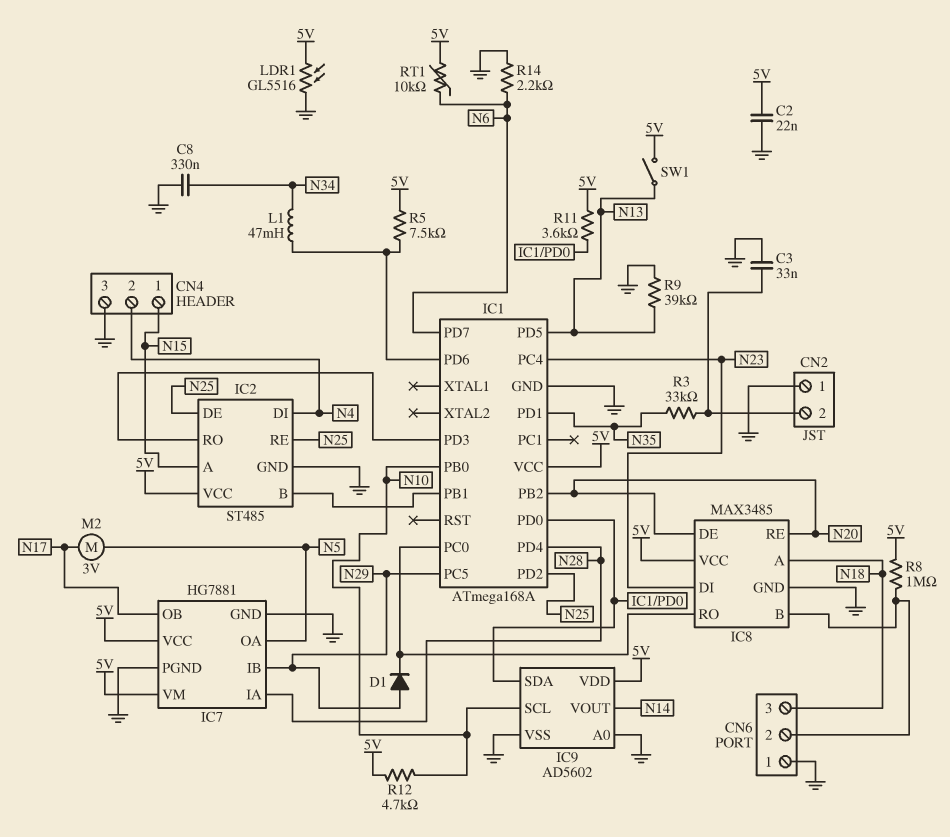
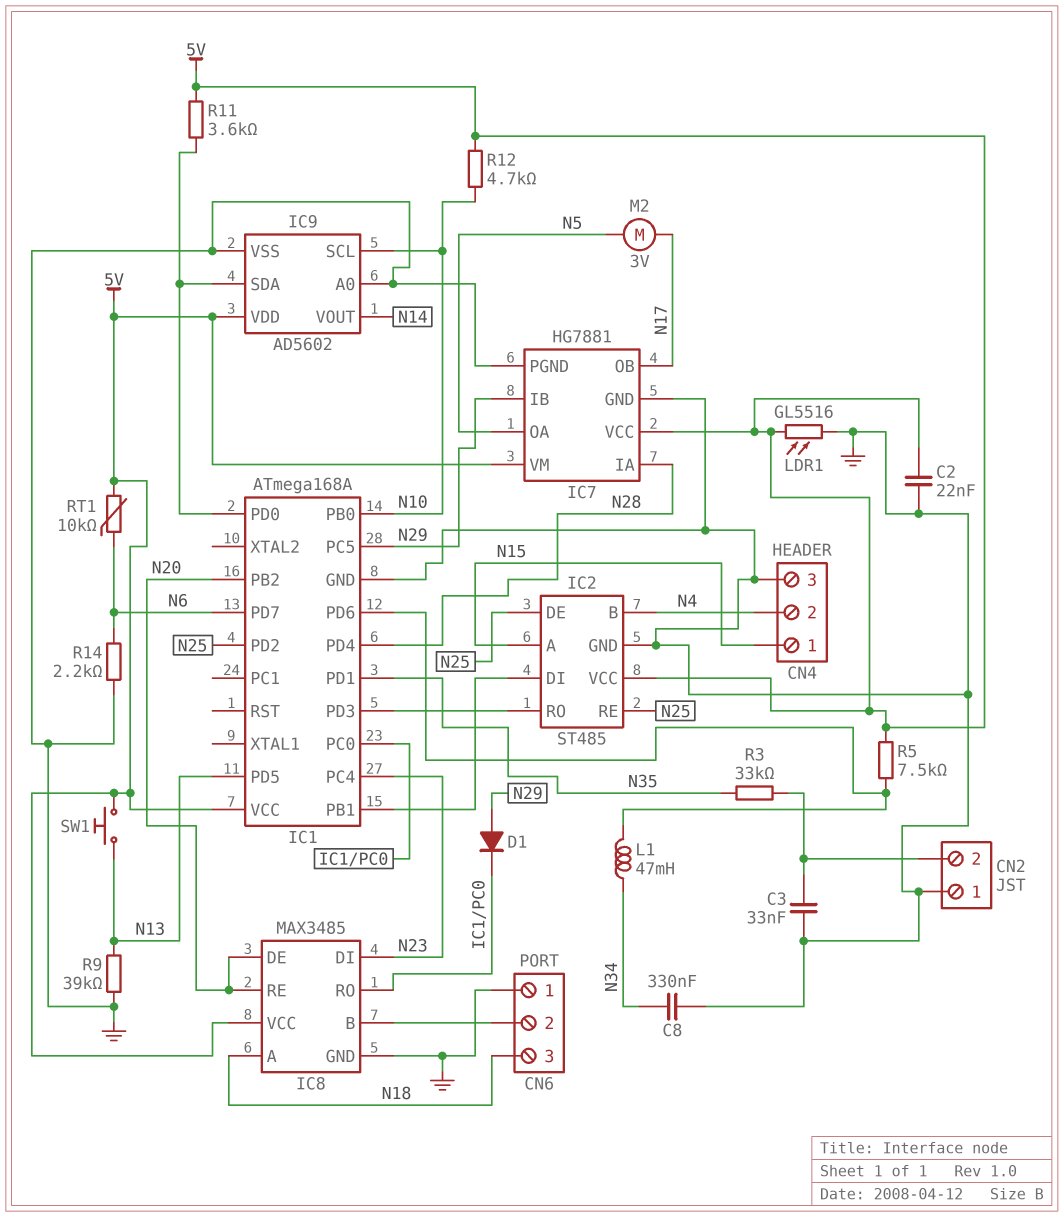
IC2 pin B: IC1/PB1 -> N4
IC2 pin DI: N4 -> IC1/PB1
R8: 1M (5V, CN6/2) -> none
SW1: switch (5V, N13) -> button (5V, N13)

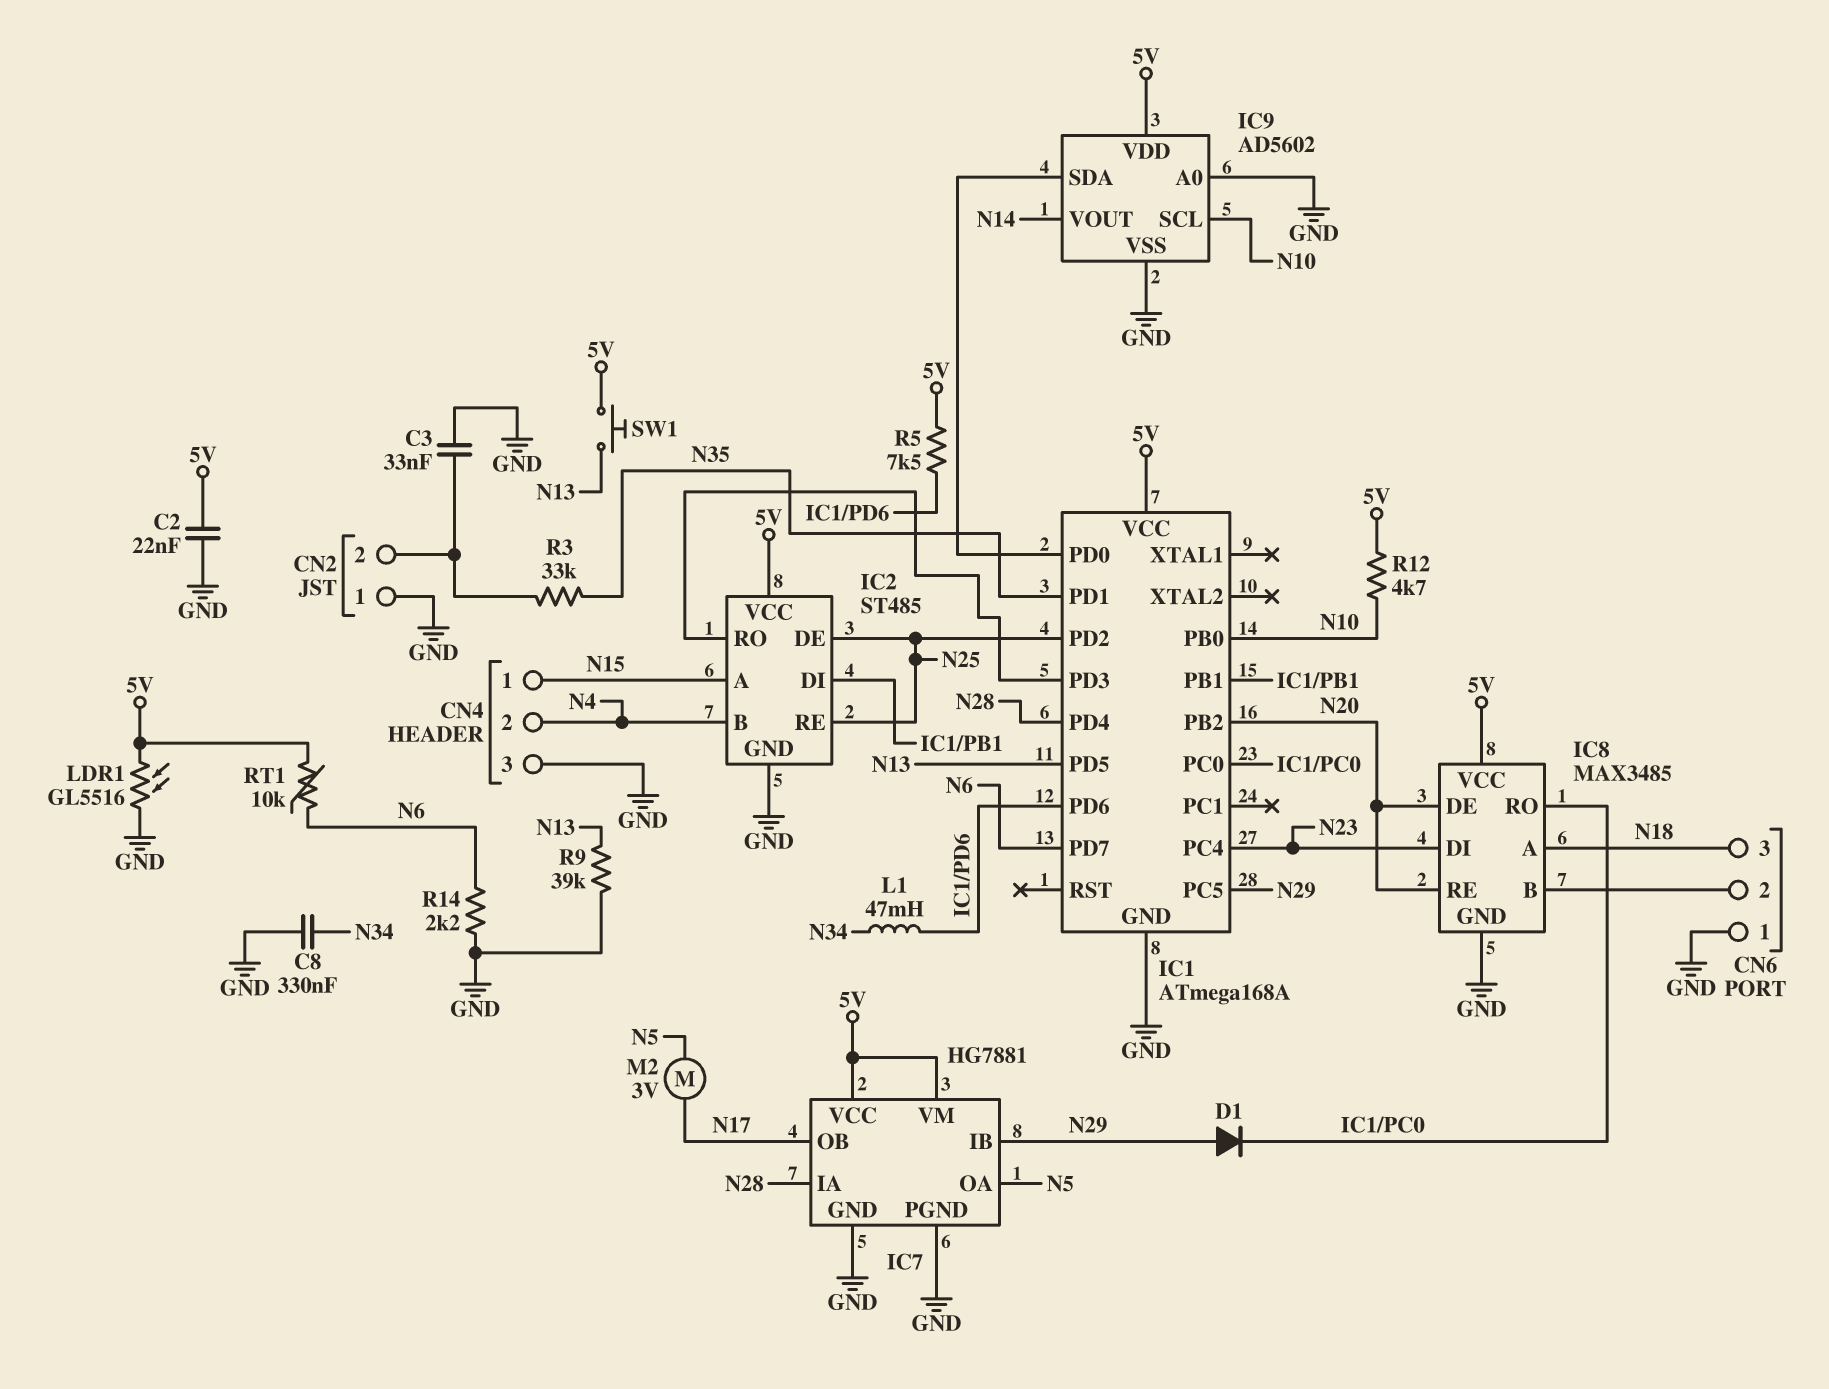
R11: 3.6k (5V, IC1/PD0) -> none

